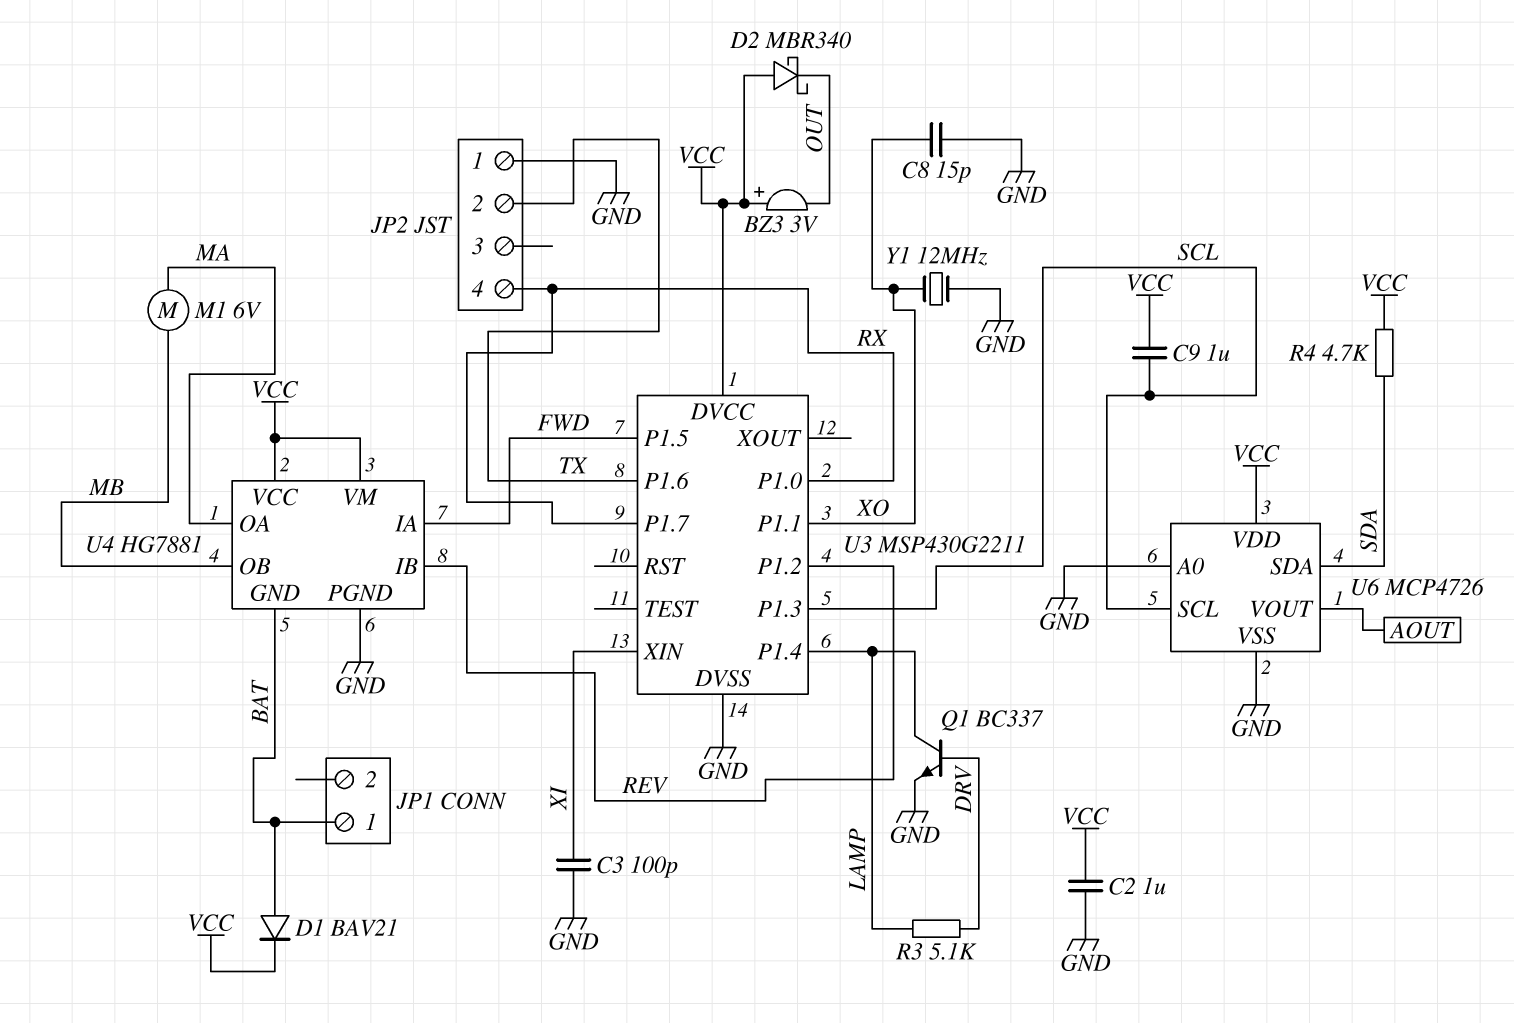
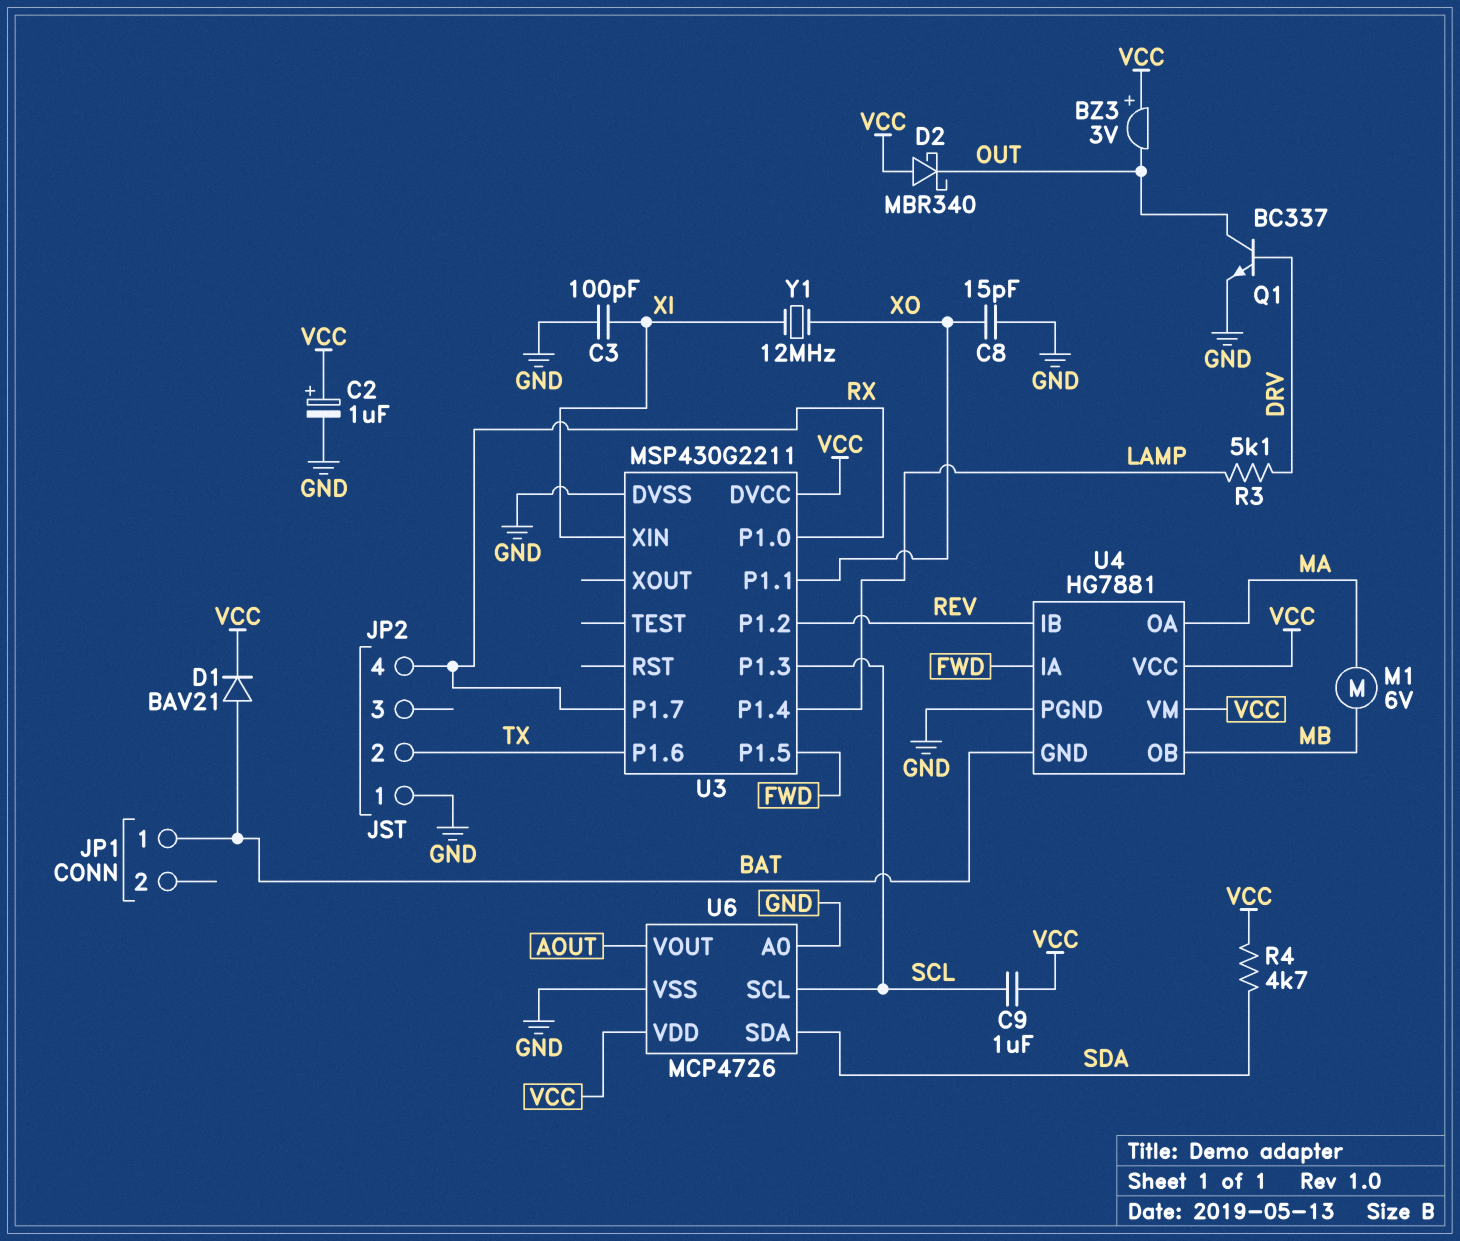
C2: 1uF (GND, VCC) -> 1uF (plus VCC, minus GND)
Q1: NPN BC337 (B DRV, C LAMP, E GND) -> NPN BC337 (B DRV, C OUT, E GND)
Y1: 12MHz (GND, XO) -> 12MHz (XI, XO)

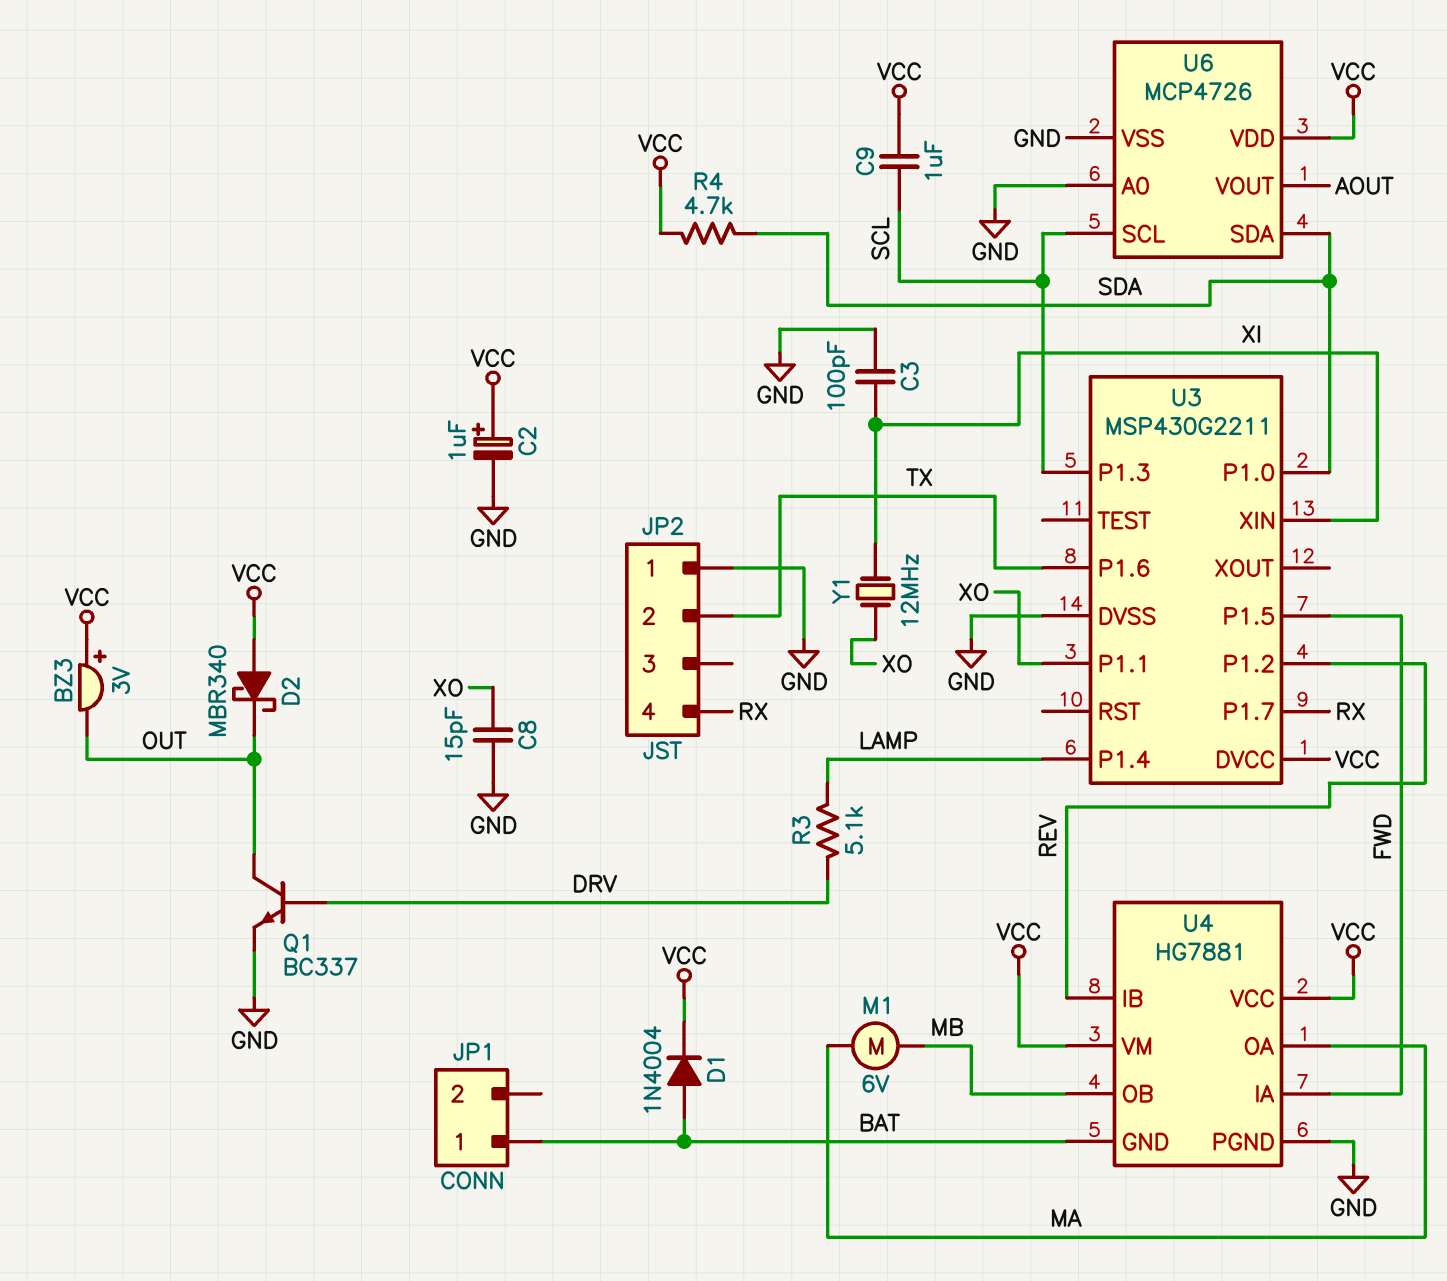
D1: diode BAV21 (A BAT, K VCC) -> diode 1N4004 (A BAT, K VCC)
U3 pin P1.0: RX -> SDA

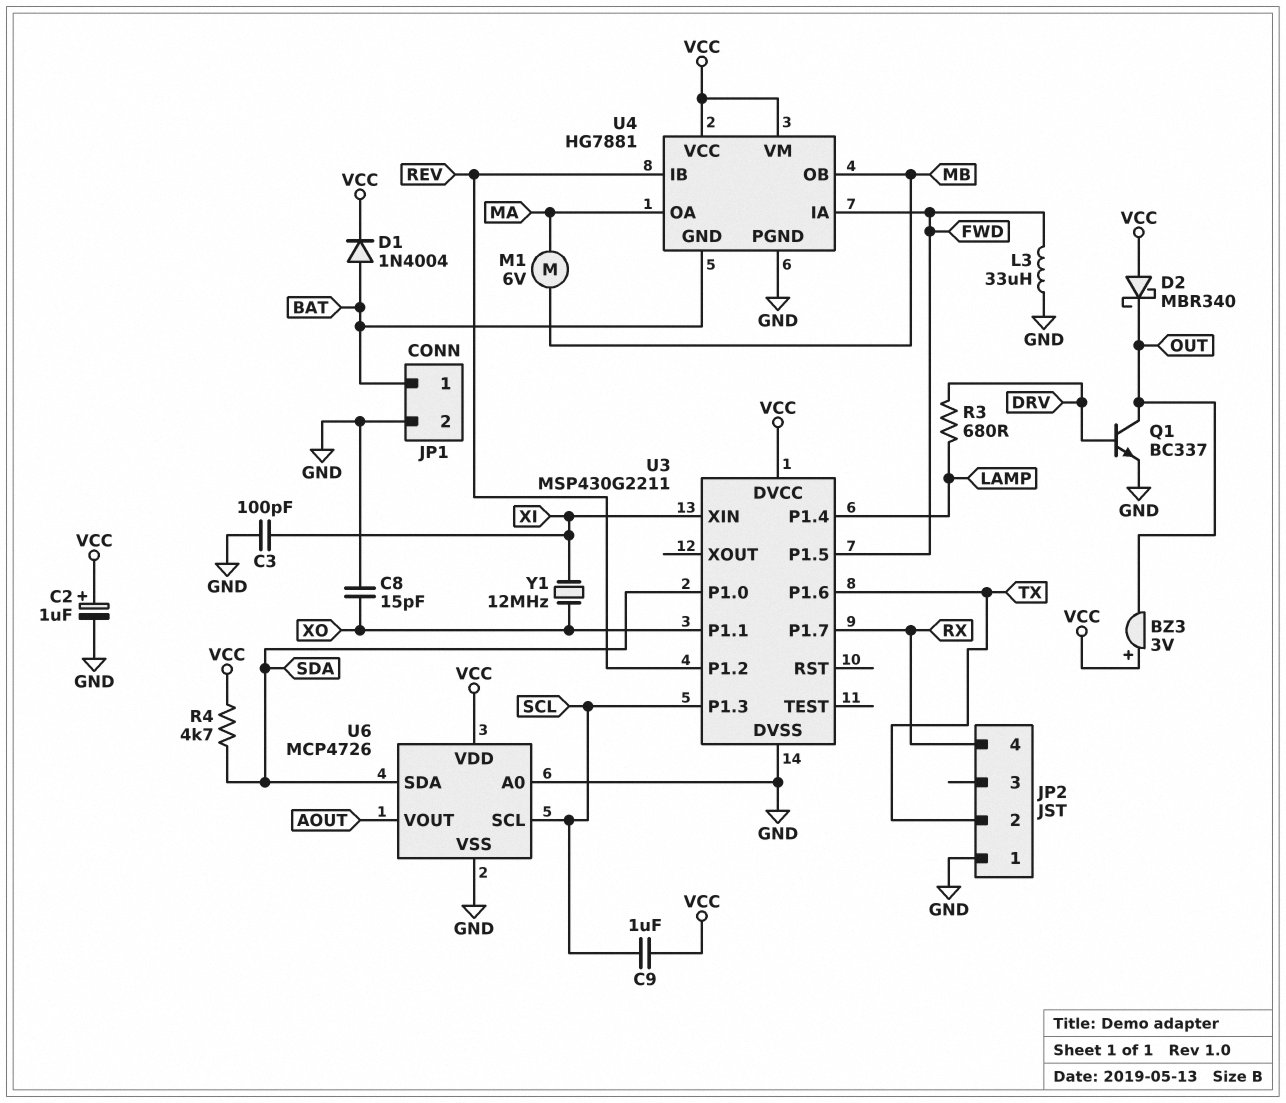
JP1 pin 2: none -> GND
L3: none -> 33uH (FWD, GND)
R3: 5.1k (DRV, LAMP) -> 680 (DRV, LAMP)

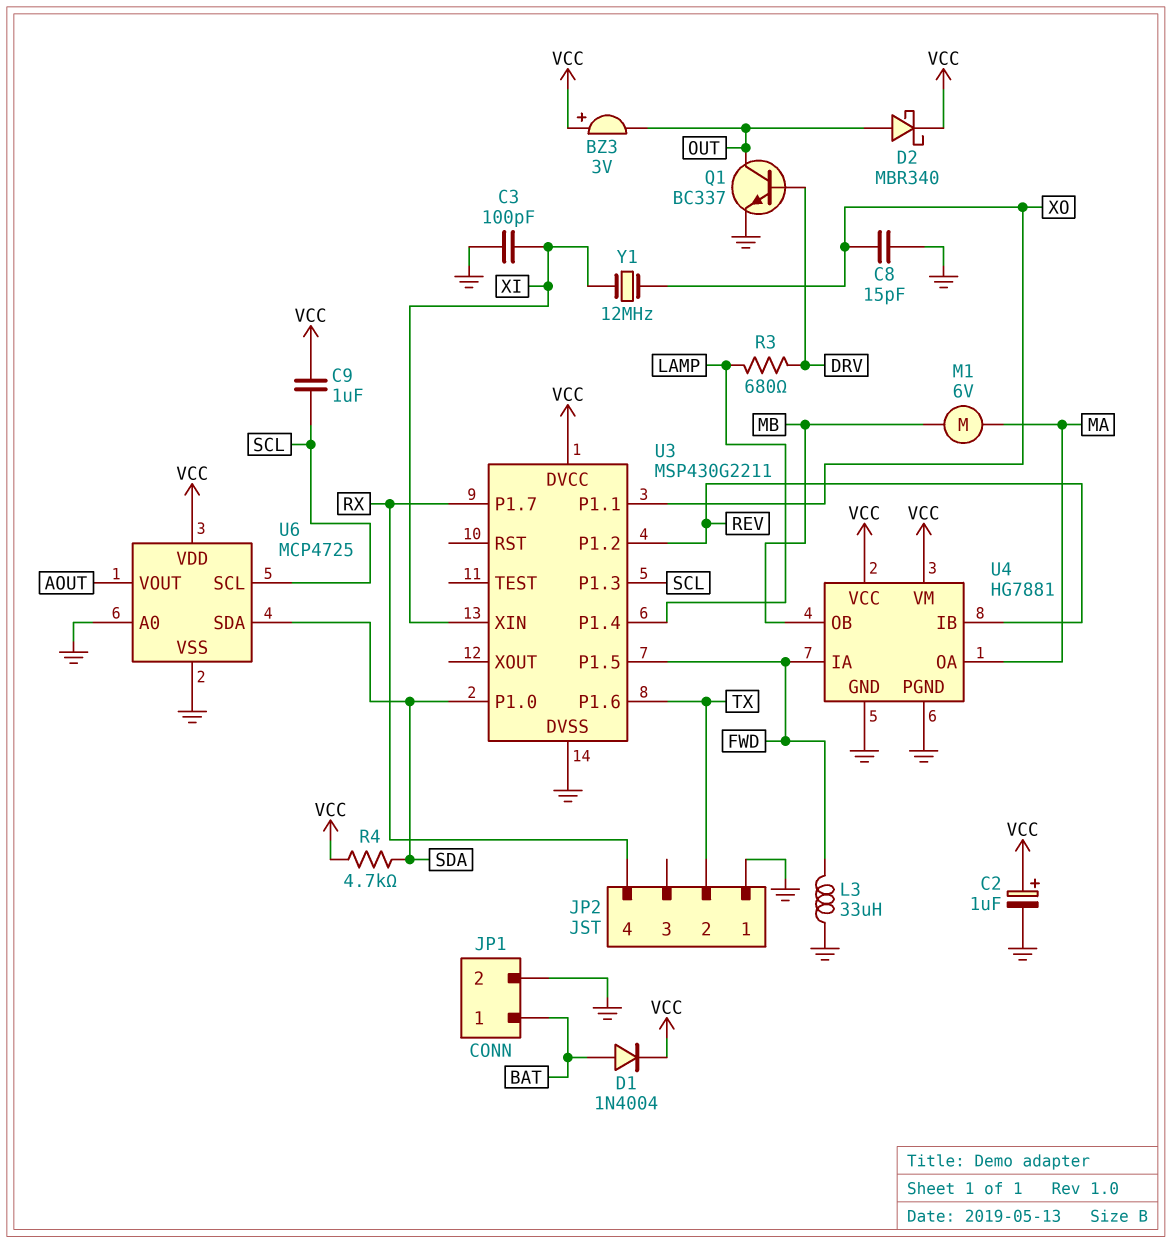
D2: schottky MBR340 (A VCC, K OUT) -> schottky MBR340 (A OUT, K VCC)
U4 pin GND: BAT -> GND
U6: MCP4726 -> MCP4725

